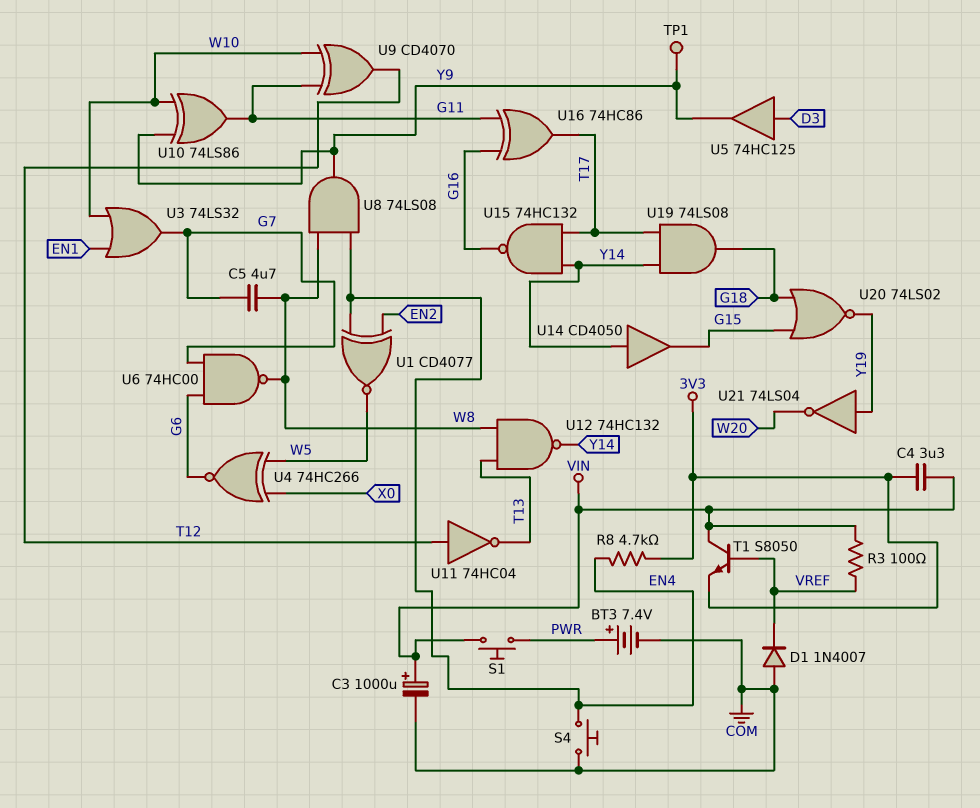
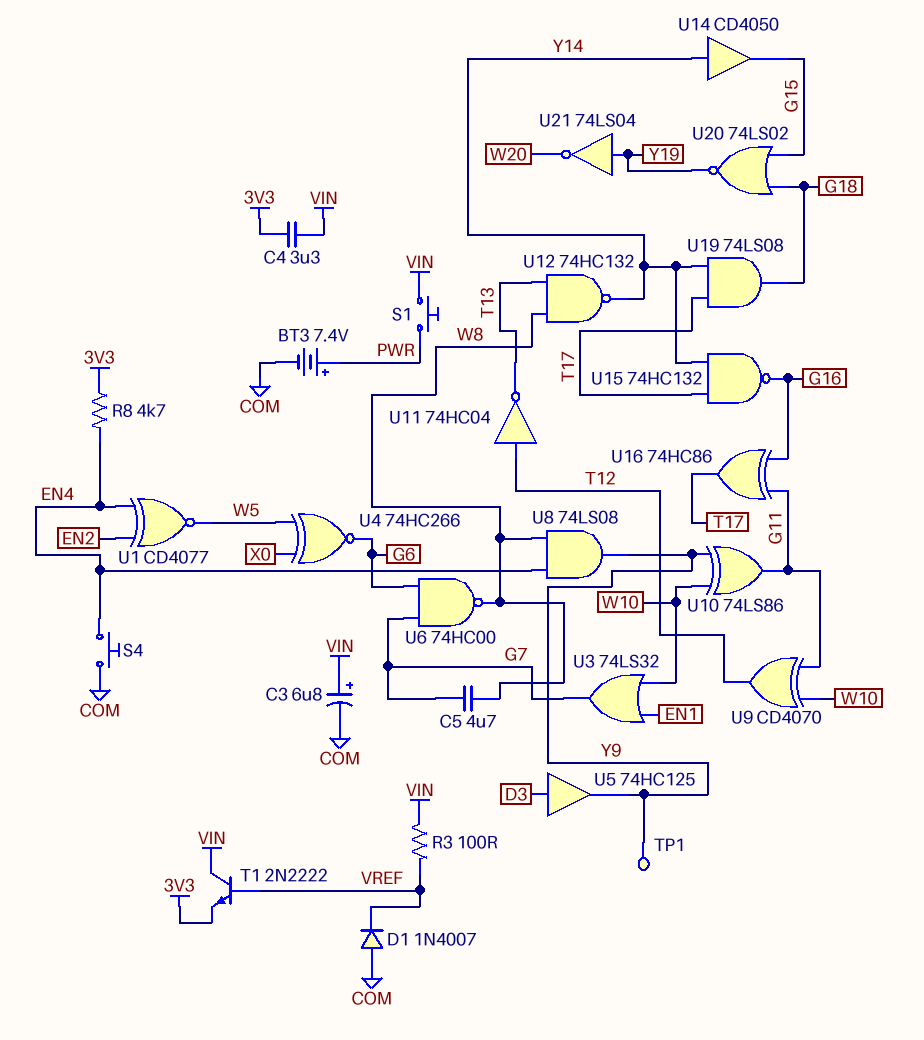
C3: 1000uF (plus VIN, minus COM) -> 6.8uF (plus VIN, minus COM)
T1: NPN S8050 (B VREF, C VIN, E 3V3) -> NPN 2N2222 (B VREF, C VIN, E 3V3)

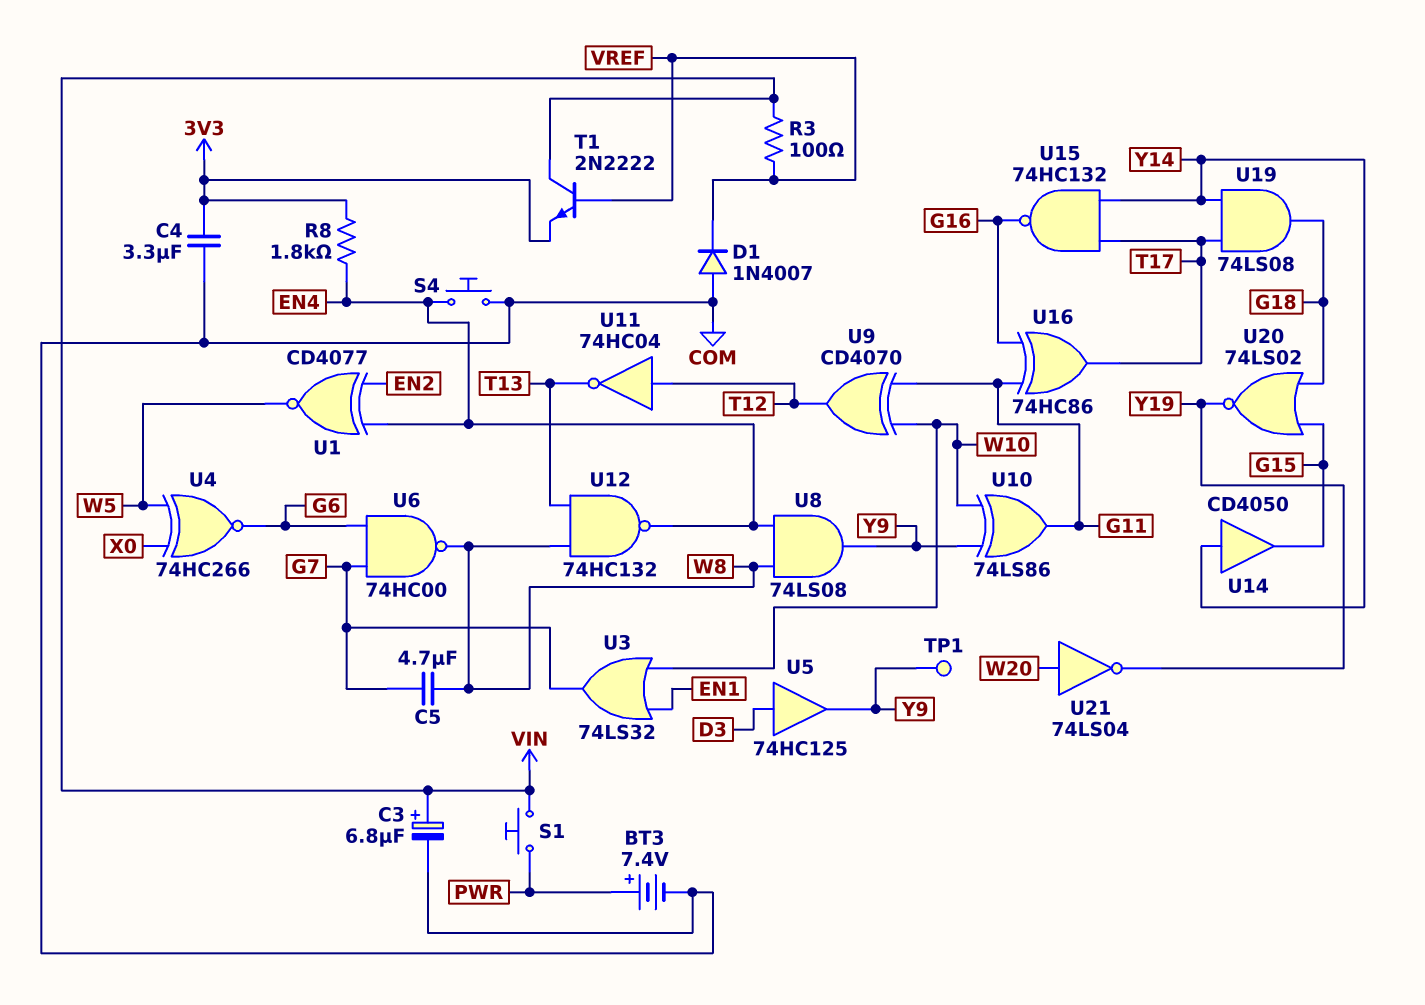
C4: 3.3uF (3V3, VIN) -> 3.3uF (3V3, COM)
R8: 4.7k (3V3, EN4) -> 1.8k (3V3, EN4)
U12: NAND 74HC132 (in T13, in W8, out Y14) -> NAND 74HC132 (in T13, in W8, out EN4)
U21: NOT 74LS04 (in Y19, out W20) -> NOT 74LS04 (in W20, out Y19)

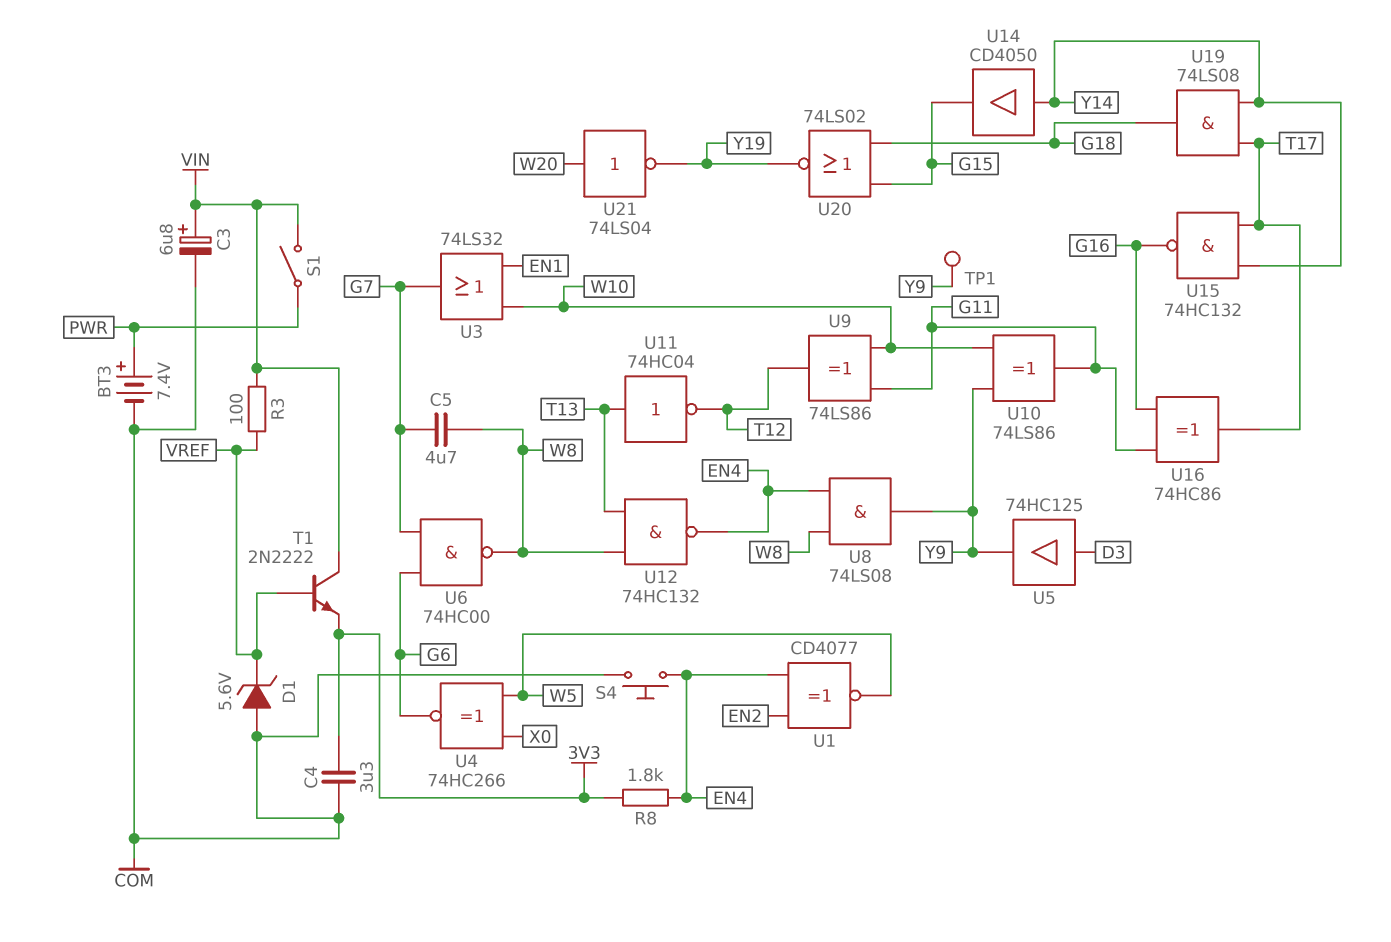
D1: diode 1N4007 (A COM, K VREF) -> zener 5.6V (A COM, K VREF)
S1: button (PWR, VIN) -> switch (PWR, VIN)
U9: XOR CD4070 (in G11, in W10, out T12) -> XOR 74LS86 (in G11, in W10, out T12)
U11: NOT 74HC04 (in T12, out T13) -> NOT 74HC04 (in T13, out T12)

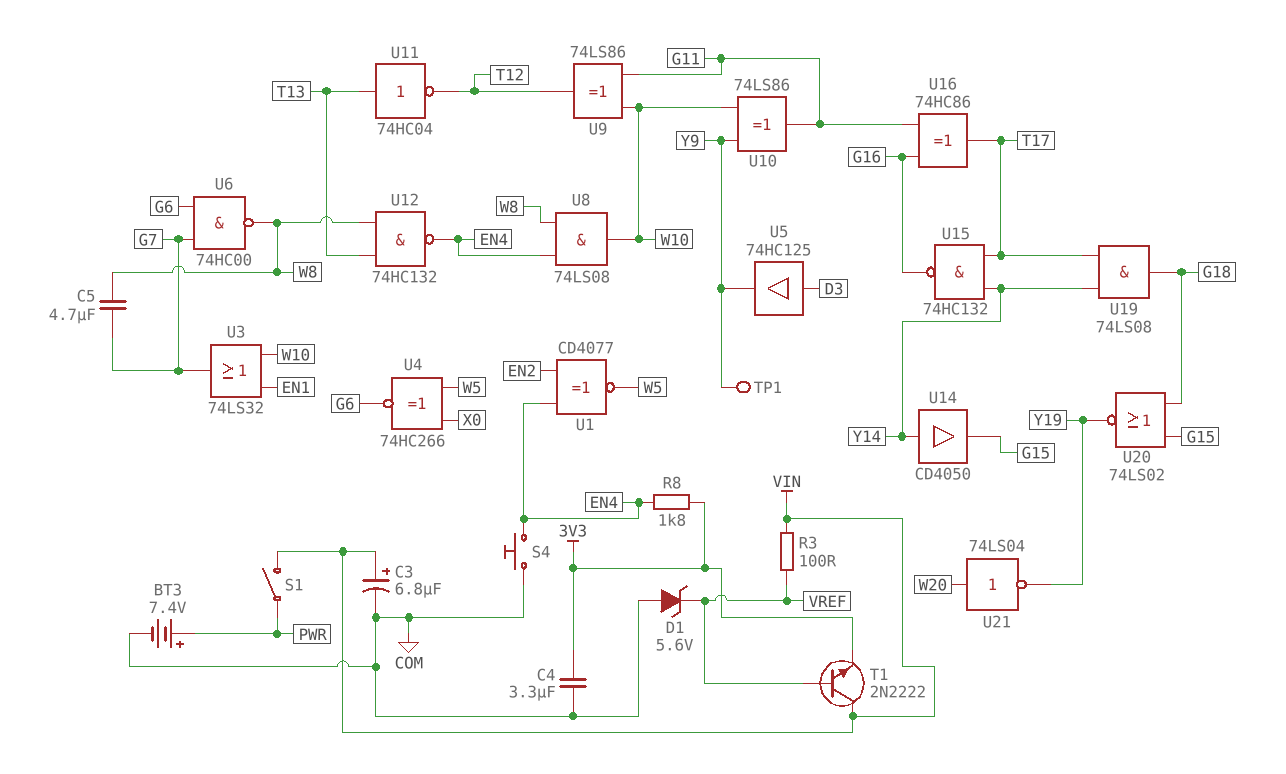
U8: AND 74LS08 (in EN4, in W8, out Y9) -> AND 74LS08 (in EN4, in W8, out W10)

